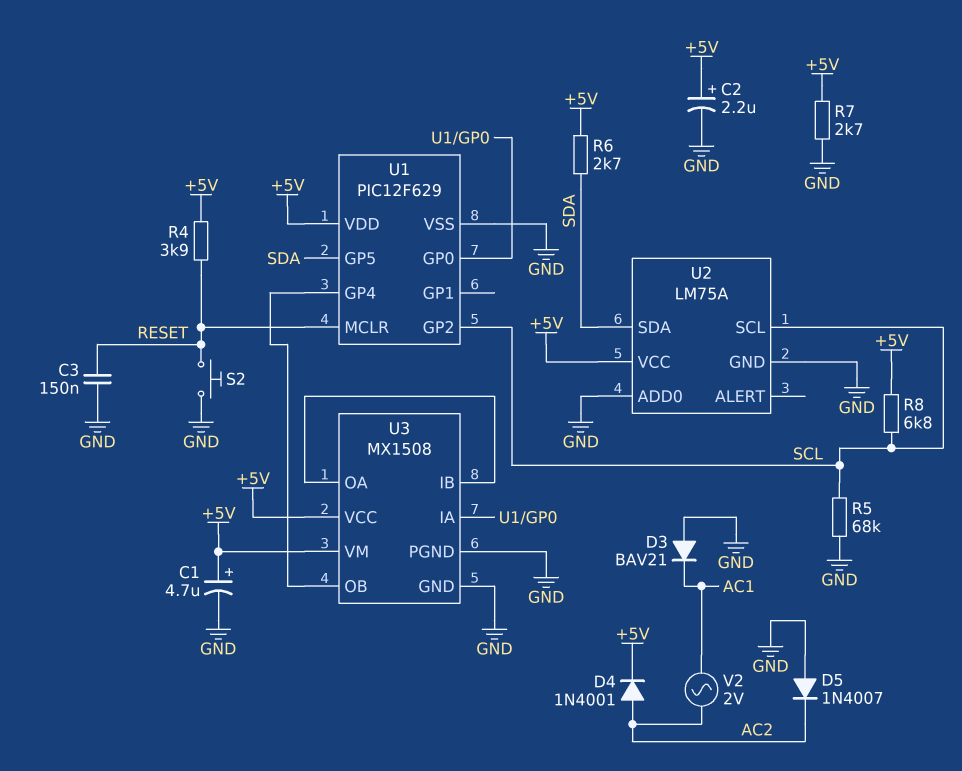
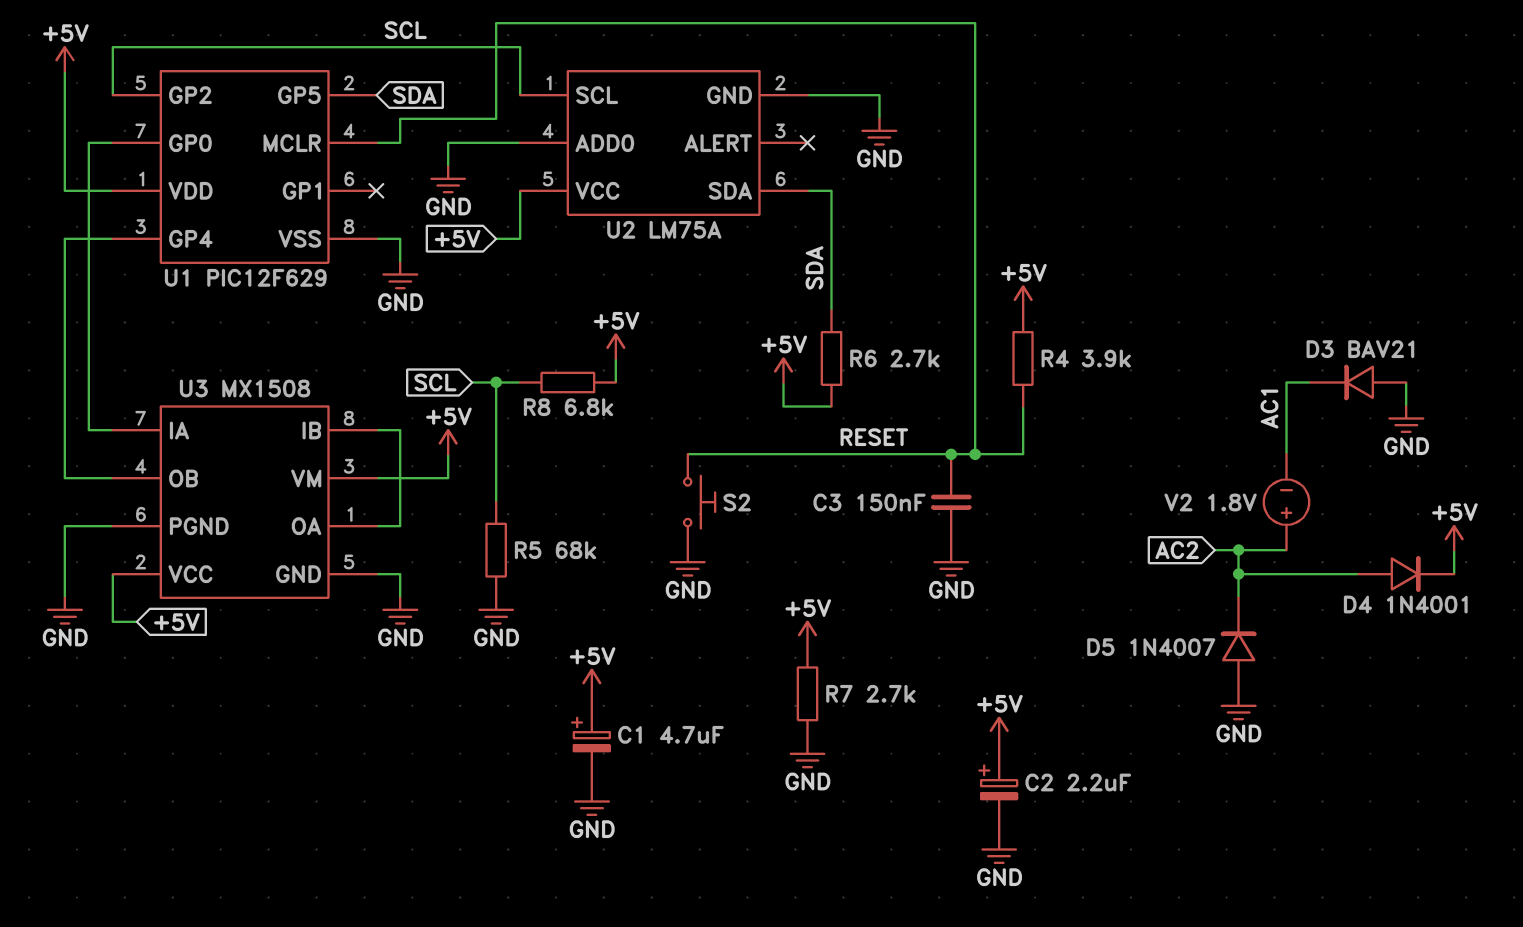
V2: AC 2V (AC1, AC2) -> 1.8V (plus AC2, minus AC1)

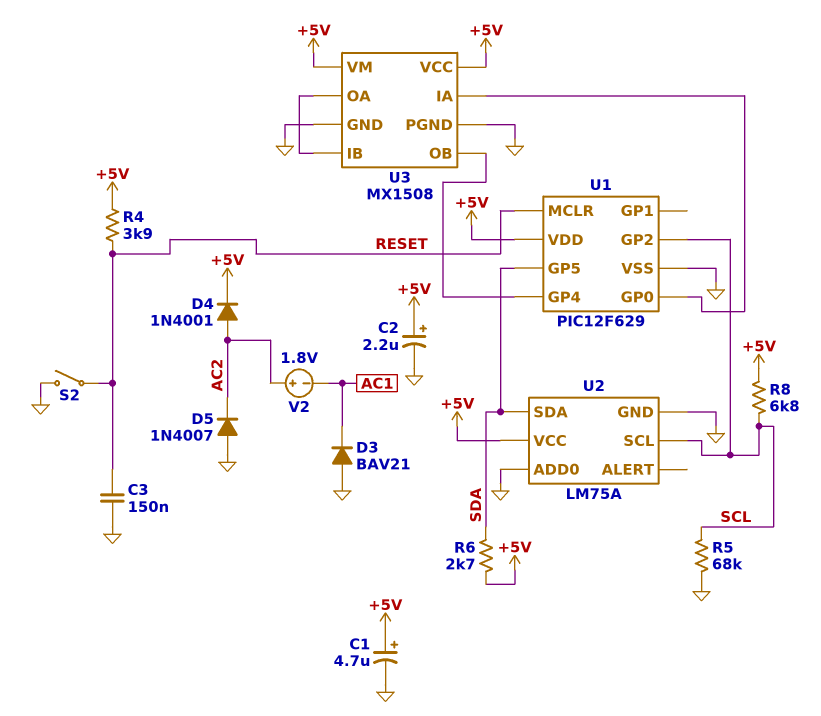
R7: 2.7k (+5V, GND) -> none
S2: button (GND, RESET) -> switch (GND, RESET)

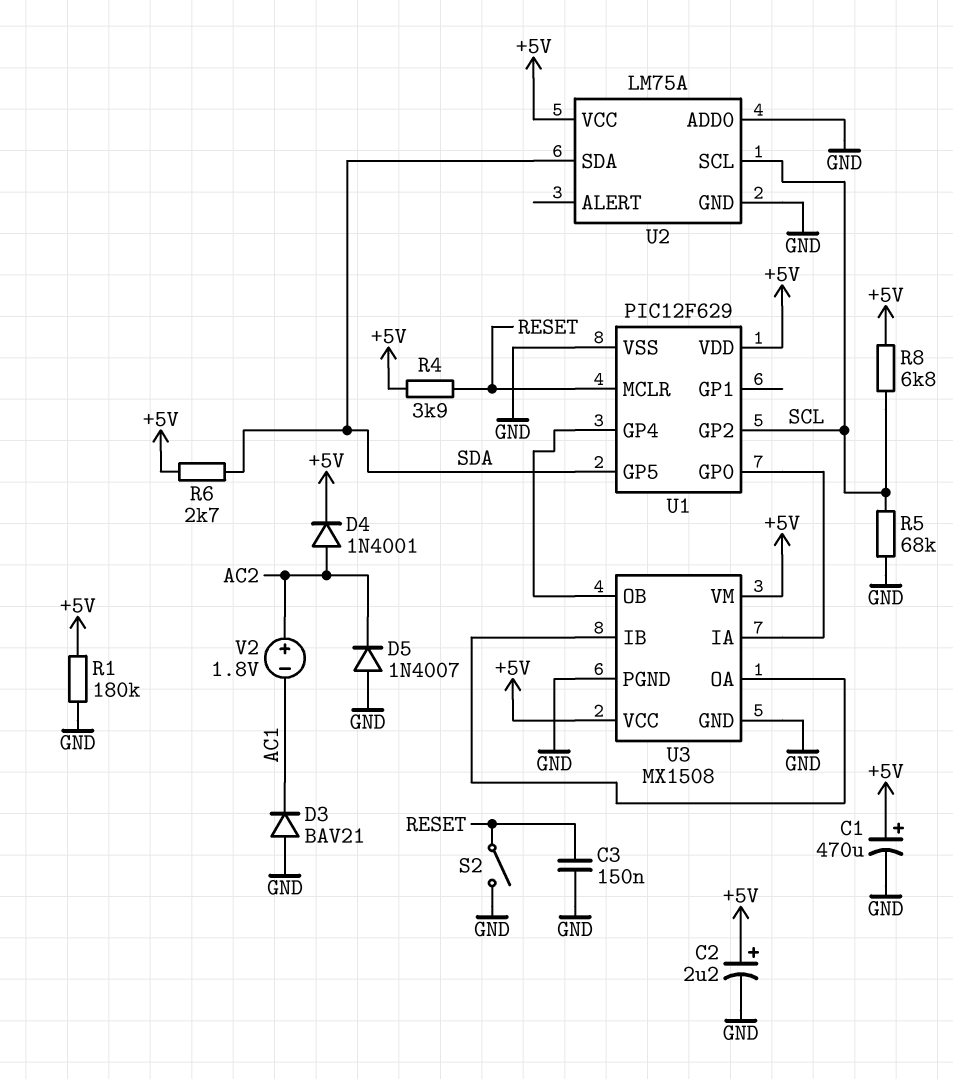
C1: 4.7uF (plus +5V, minus GND) -> 470uF (plus +5V, minus GND)
R1: none -> 180k (+5V, GND)

